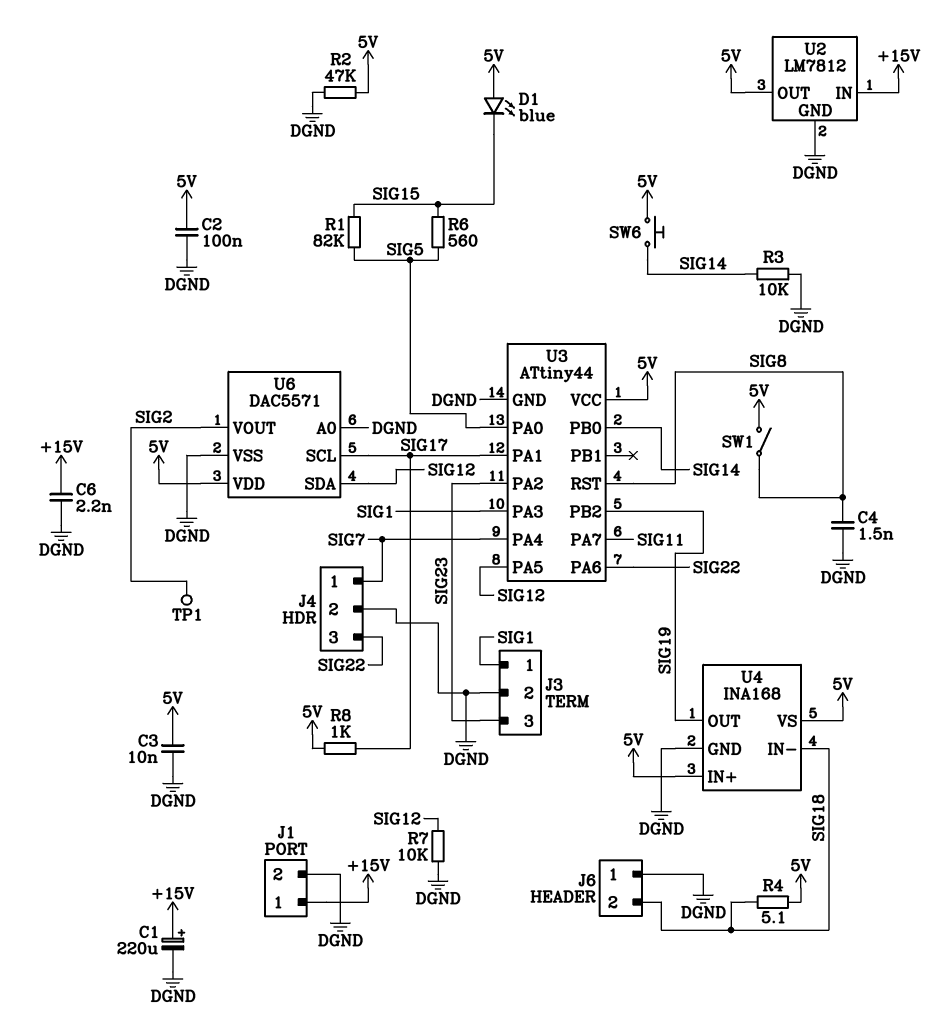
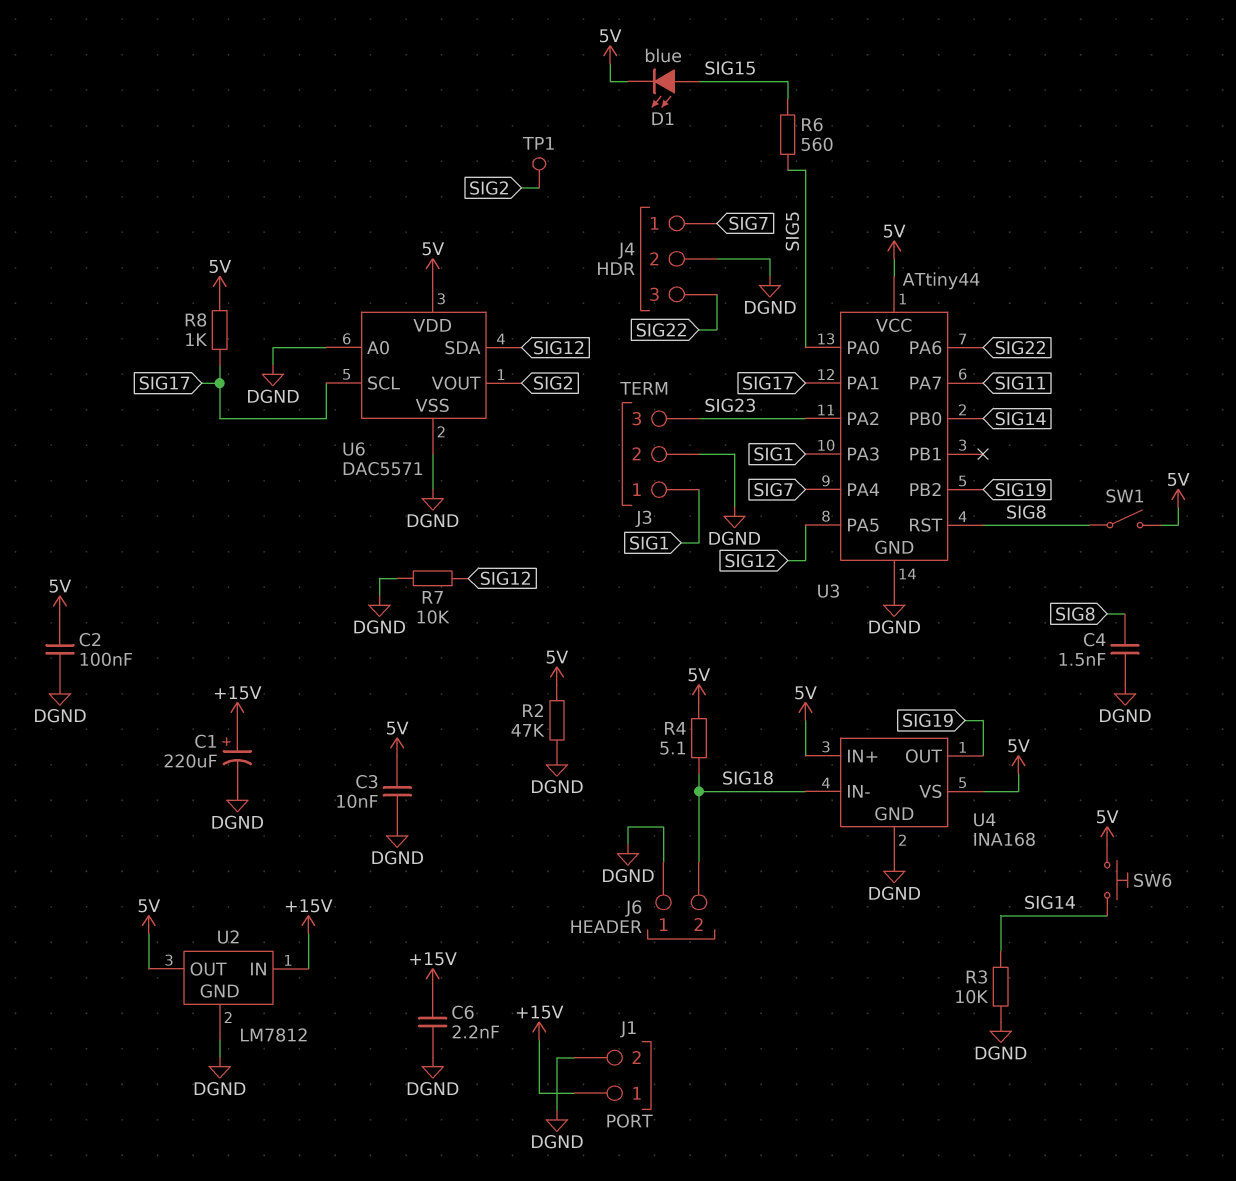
D1: LED blue (A 5V, K SIG15) -> LED blue (A SIG15, K 5V)
R1: 82k (SIG5, SIG15) -> none

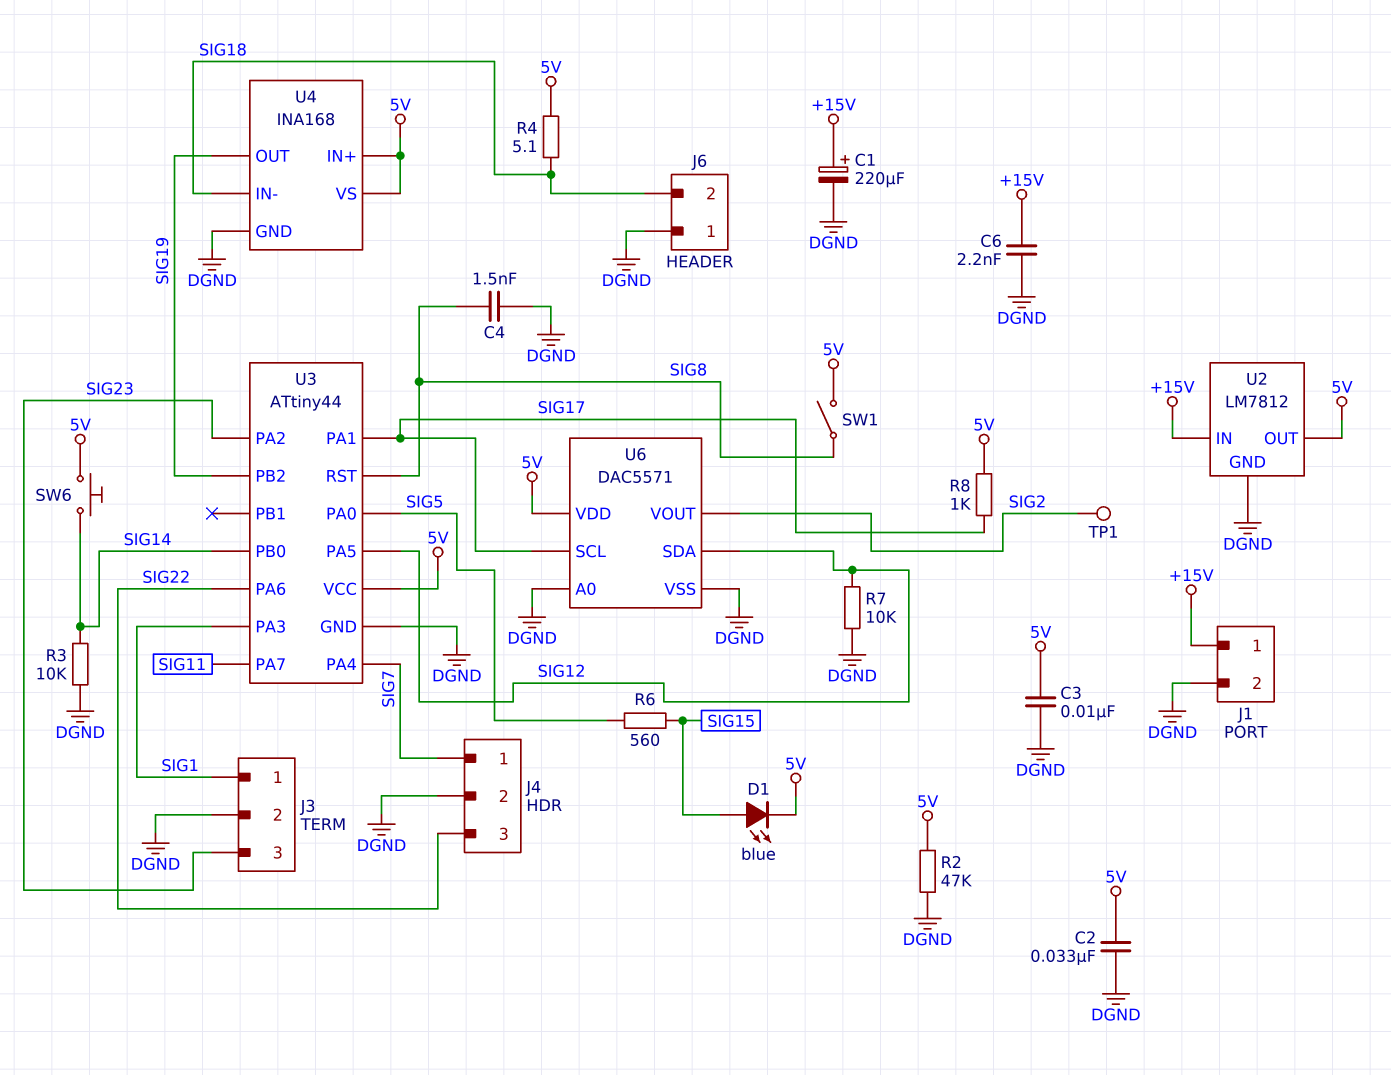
C2: 100nF (5V, DGND) -> 33nF (5V, DGND)

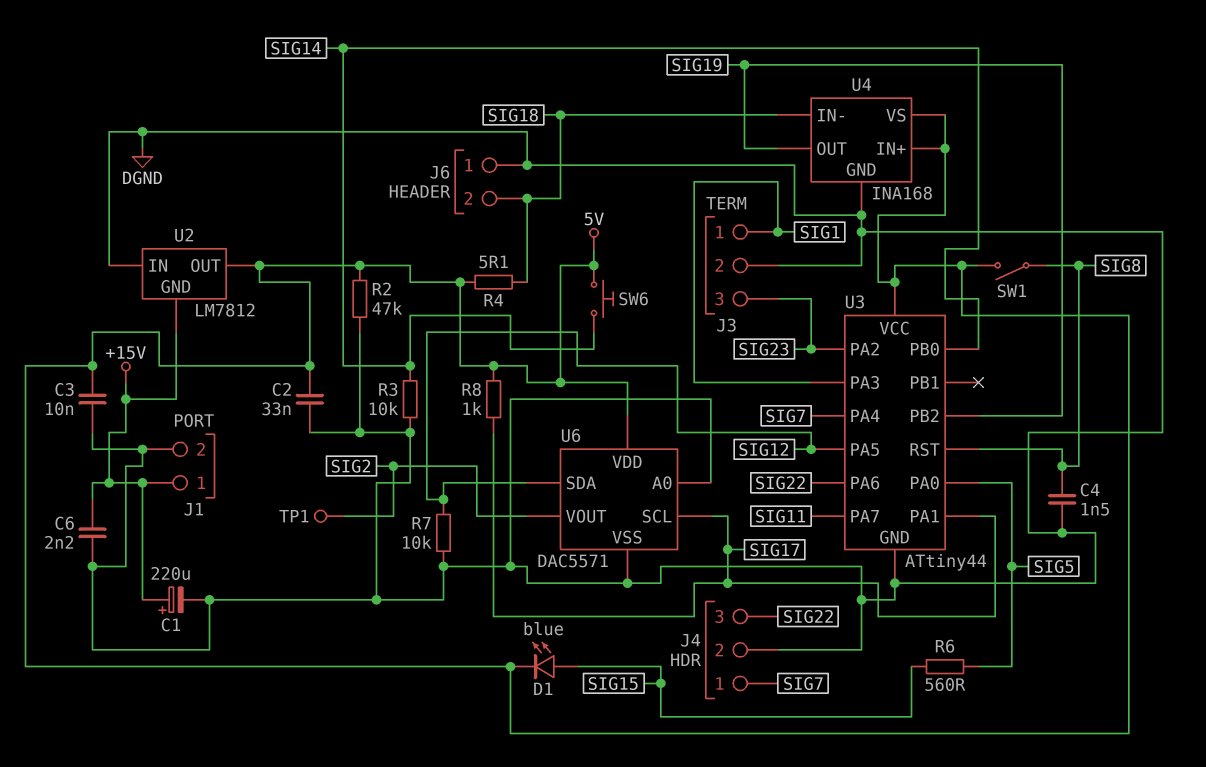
U2 pin GND: DGND -> +15V
U2 pin IN: +15V -> DGND

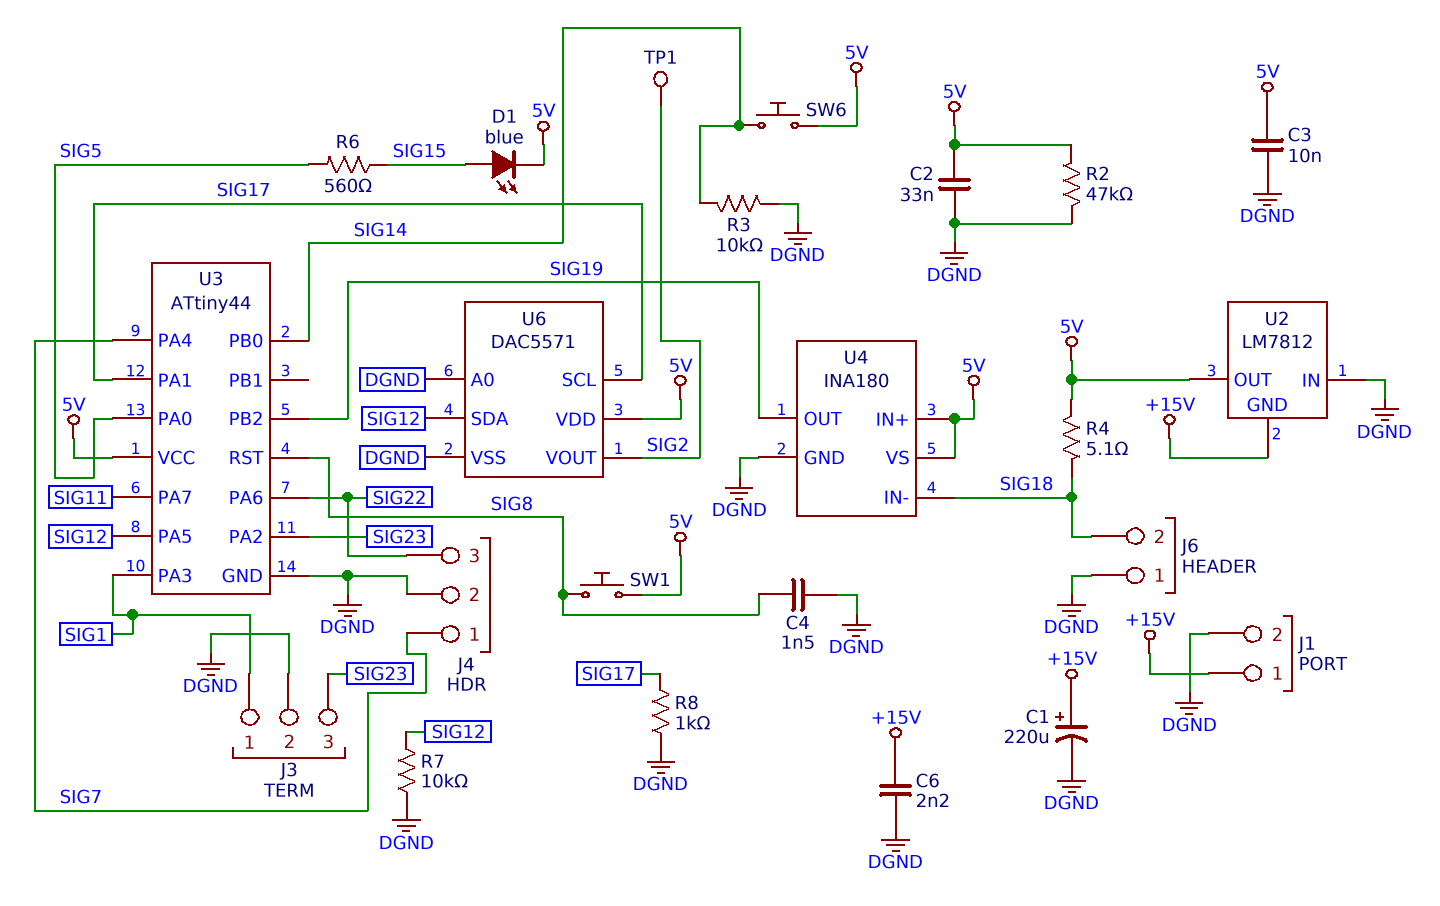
R8: 1k (5V, SIG17) -> 1k (DGND, SIG17)
SW1: switch (5V, SIG8) -> button (5V, SIG8)
U4: INA168 -> INA180

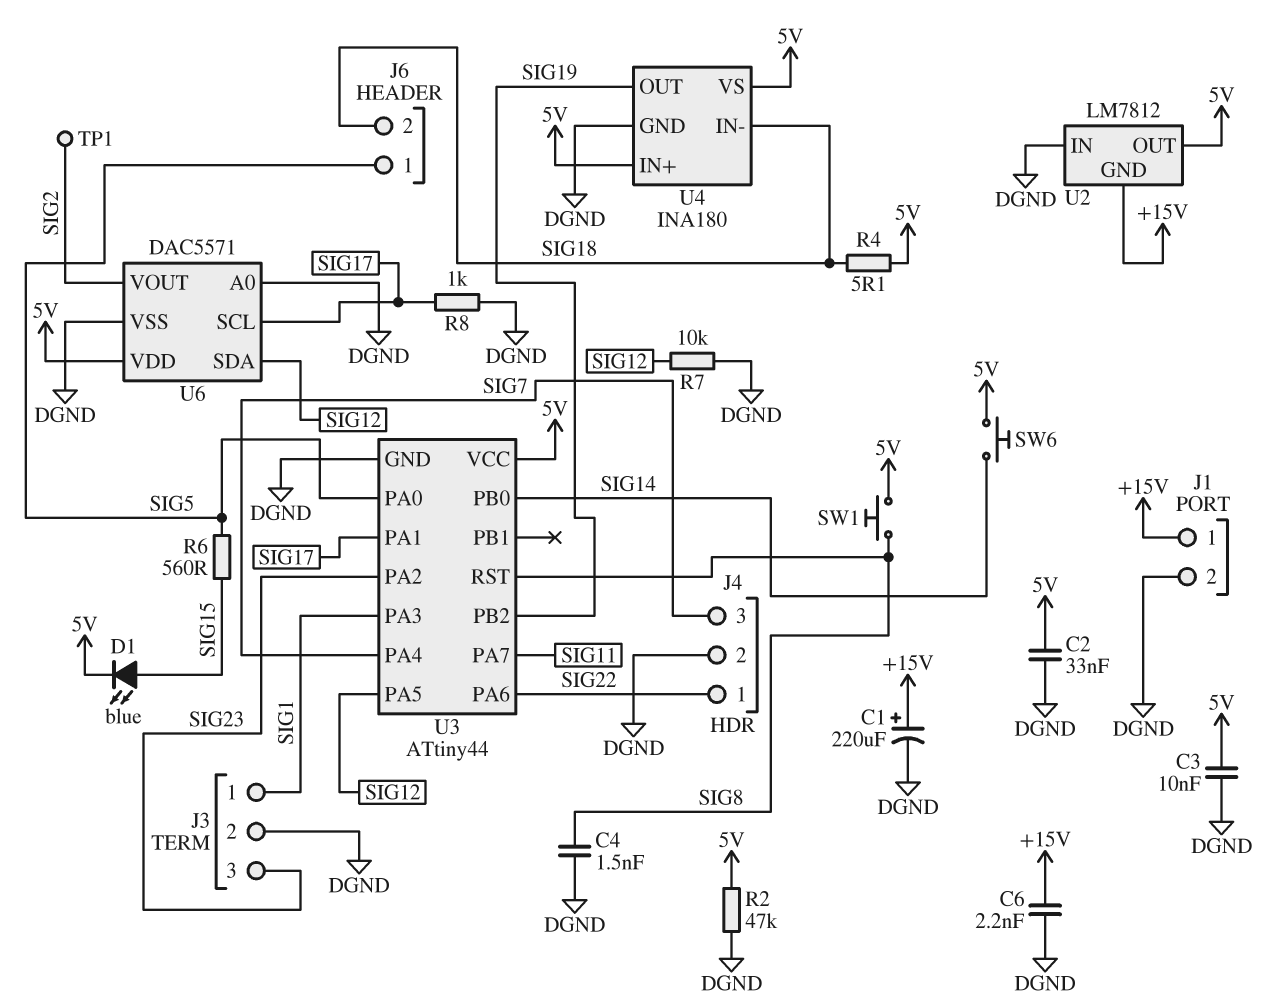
J4 pin 1: SIG7 -> SIG22
J4 pin 3: SIG22 -> SIG7
J6 pin 1: DGND -> SIG5
R3: 10k (DGND, SIG14) -> none

